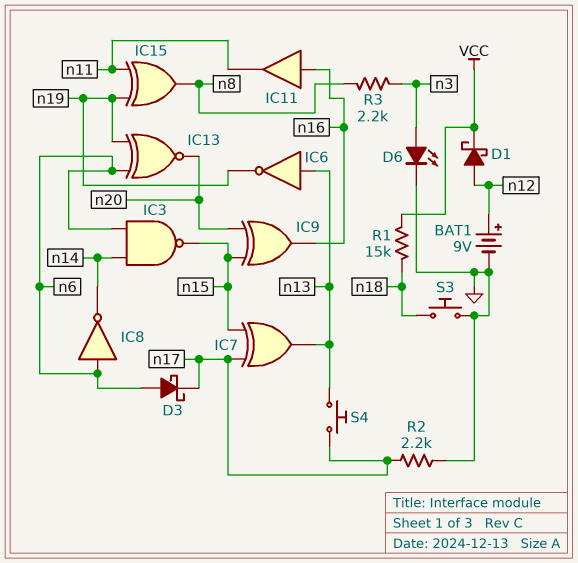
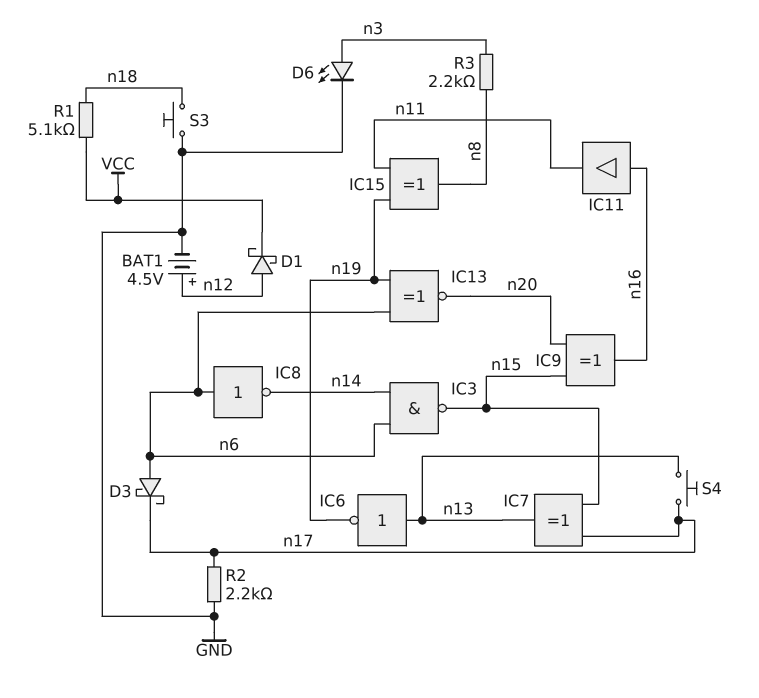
BAT1: 9V (plus n12, minus GND) -> 4.5V (plus n12, minus GND)
R1: 15k (VCC, n18) -> 5.1k (VCC, n18)

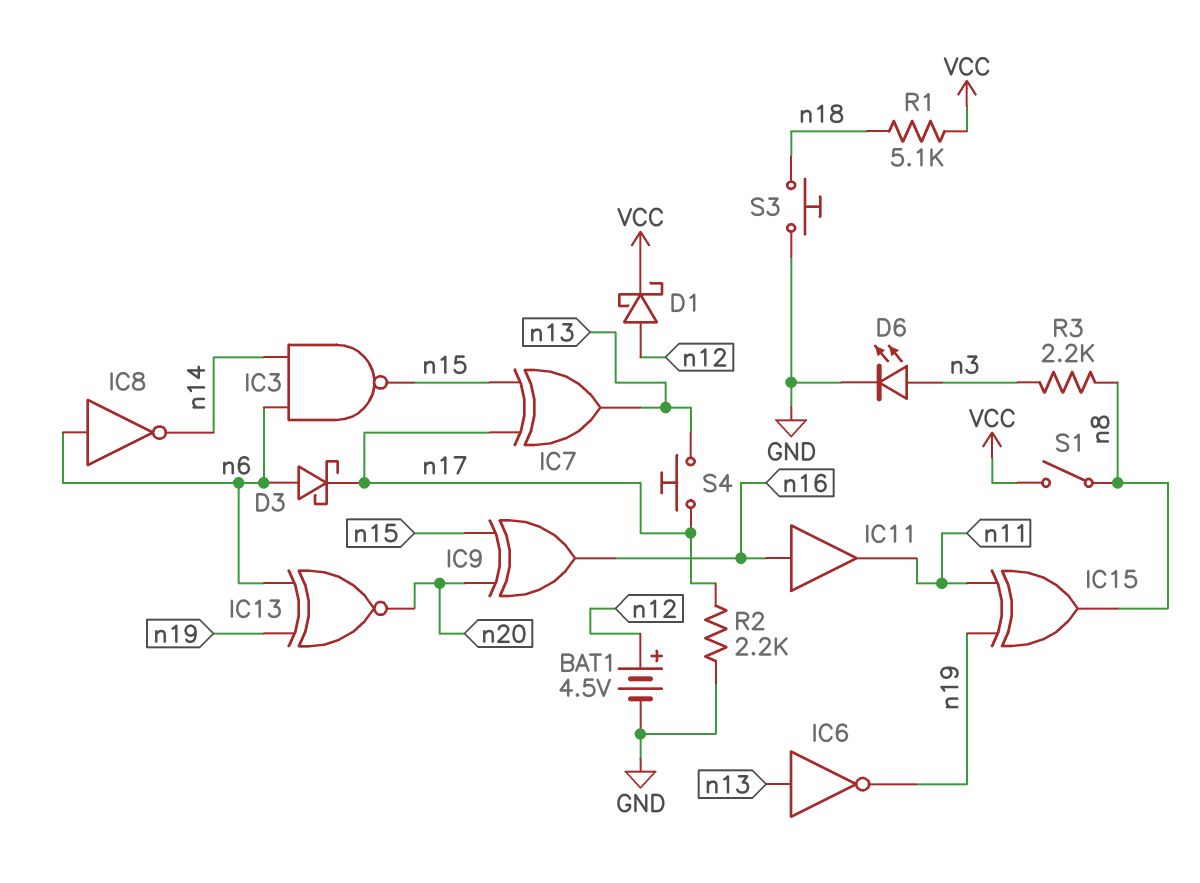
S1: none -> switch (VCC, n8)

